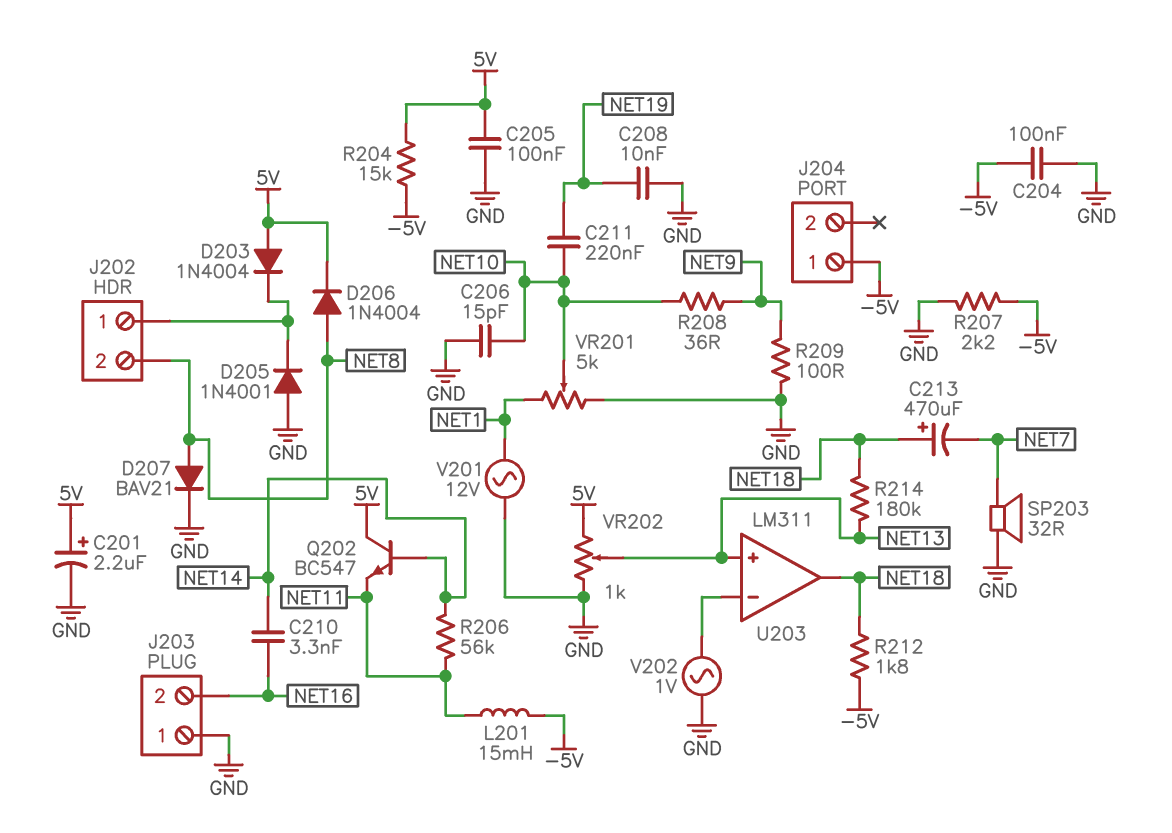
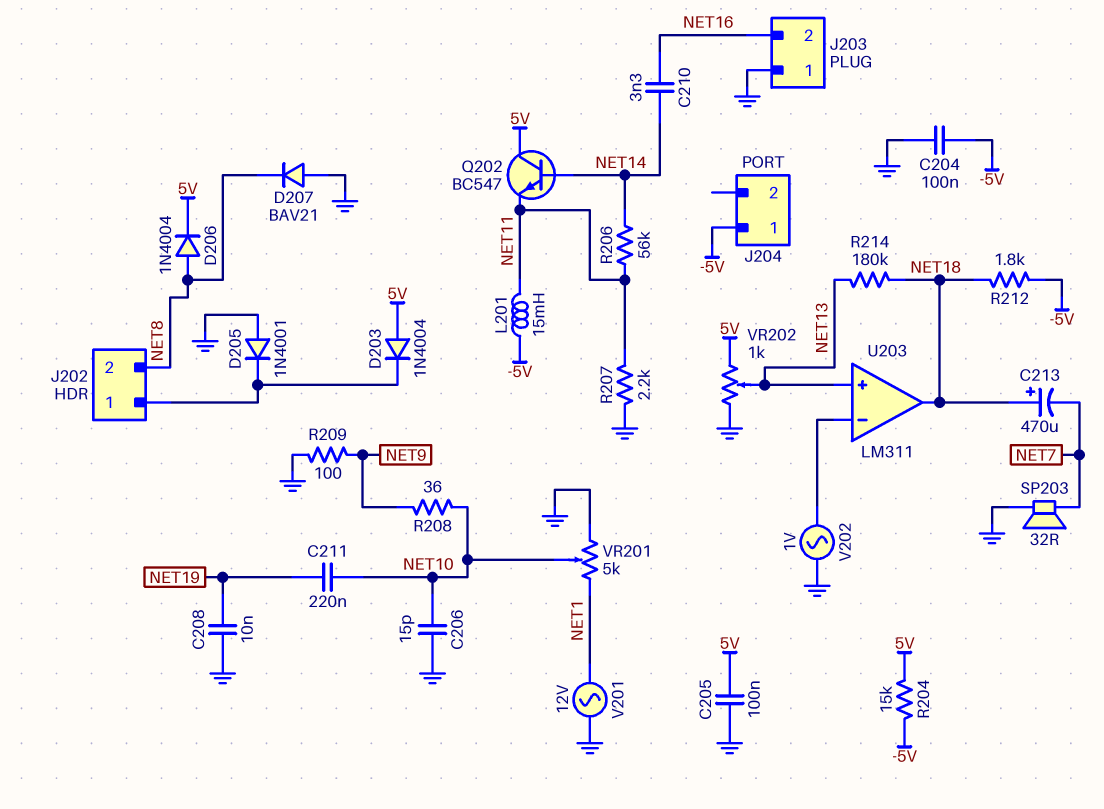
C201: 2.2uF (plus 5V, minus GND) -> none
D207: diode BAV21 (A NET8, K GND) -> diode BAV21 (A GND, K NET8)
R207: 2.2k (-5V, GND) -> 2.2k (GND, NET11)

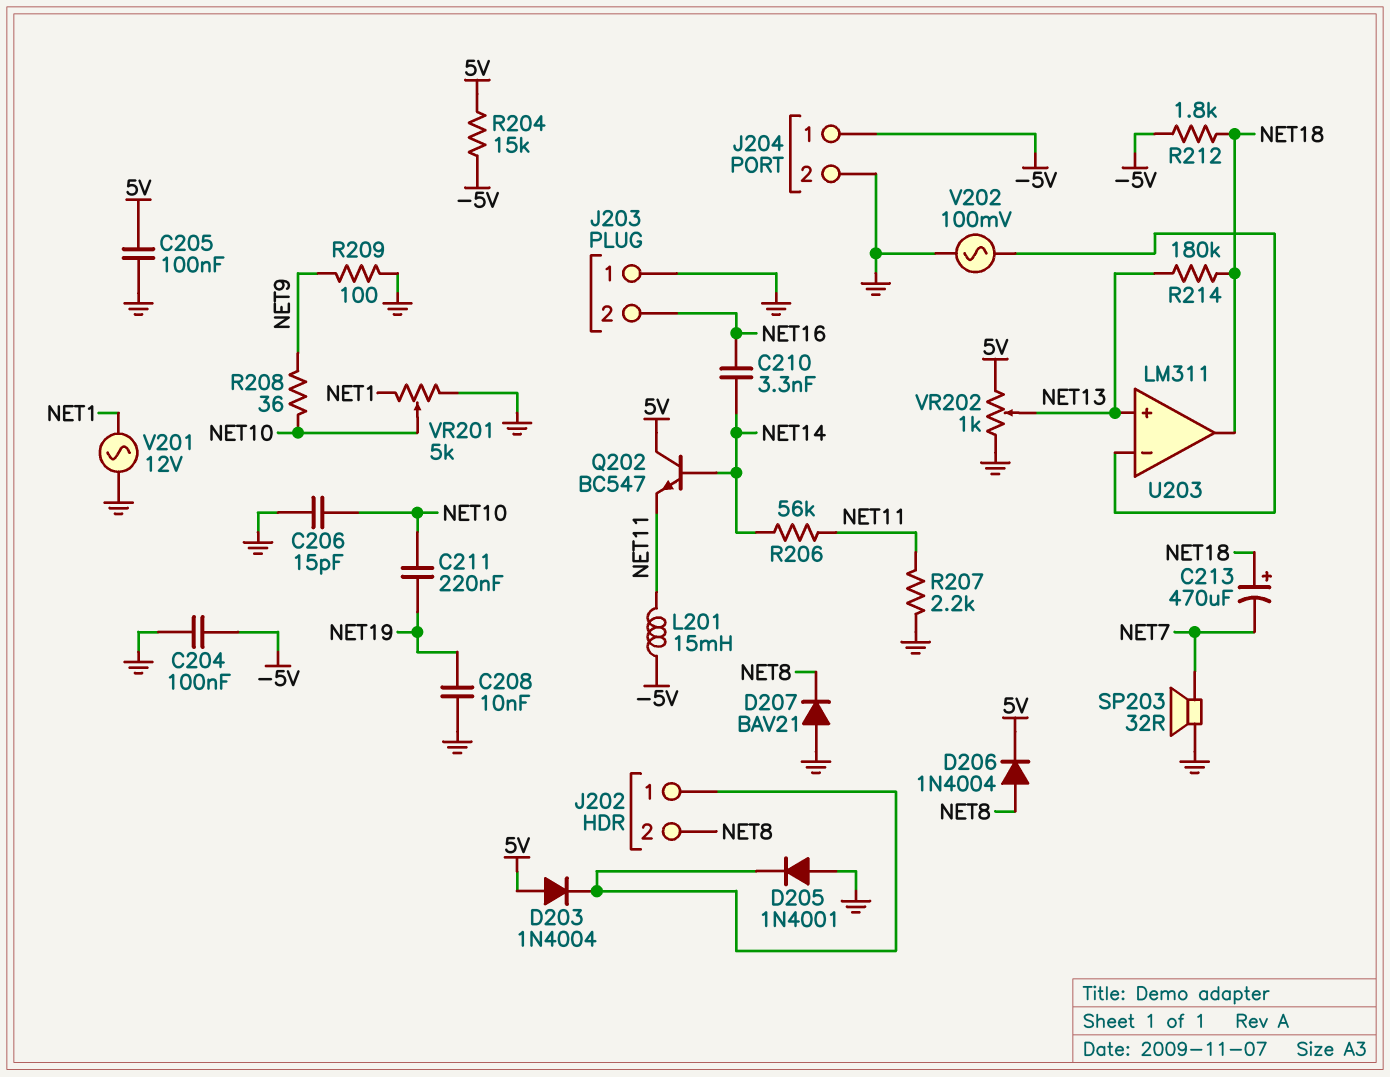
J204 pin 2: none -> GND
V202: AC 1V (GND, U203/in-) -> AC 100mV (GND, U203/in-)

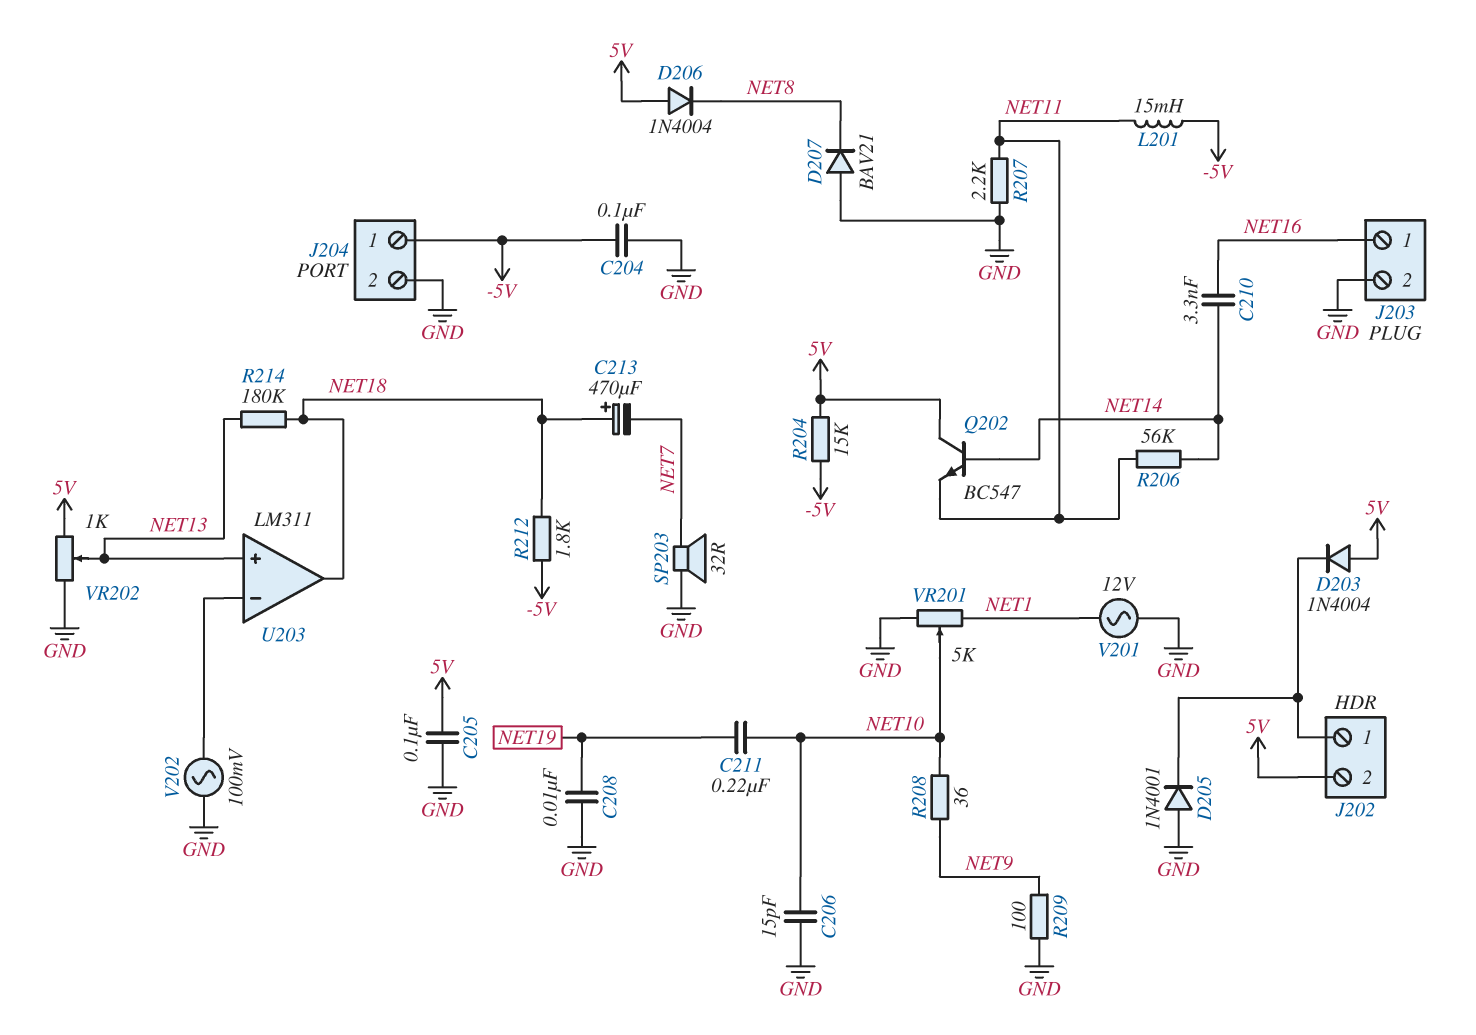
D206: diode 1N4004 (A NET8, K 5V) -> diode 1N4004 (A 5V, K NET8)
J202 pin 2: NET8 -> 5V
J203 pin 1: GND -> NET16
J203 pin 2: NET16 -> GND

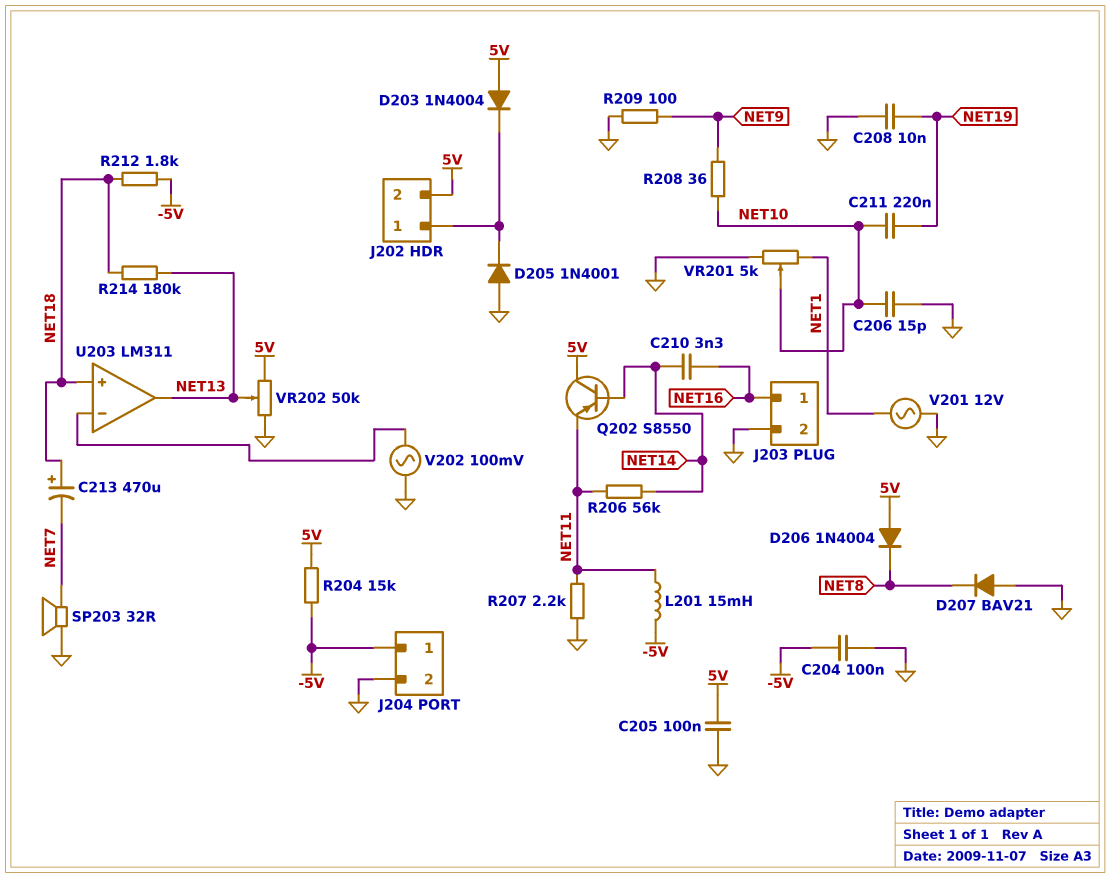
Q202: NPN BC547 (B NET14, C 5V, E NET11) -> PNP S8550 (B NET14, C 5V, E NET11)
U203 pin in+: NET13 -> NET18
U203 pin out: NET18 -> NET13
VR202: 1k (5V, GND, wiper NET13) -> 50k (5V, GND, wiper NET13)

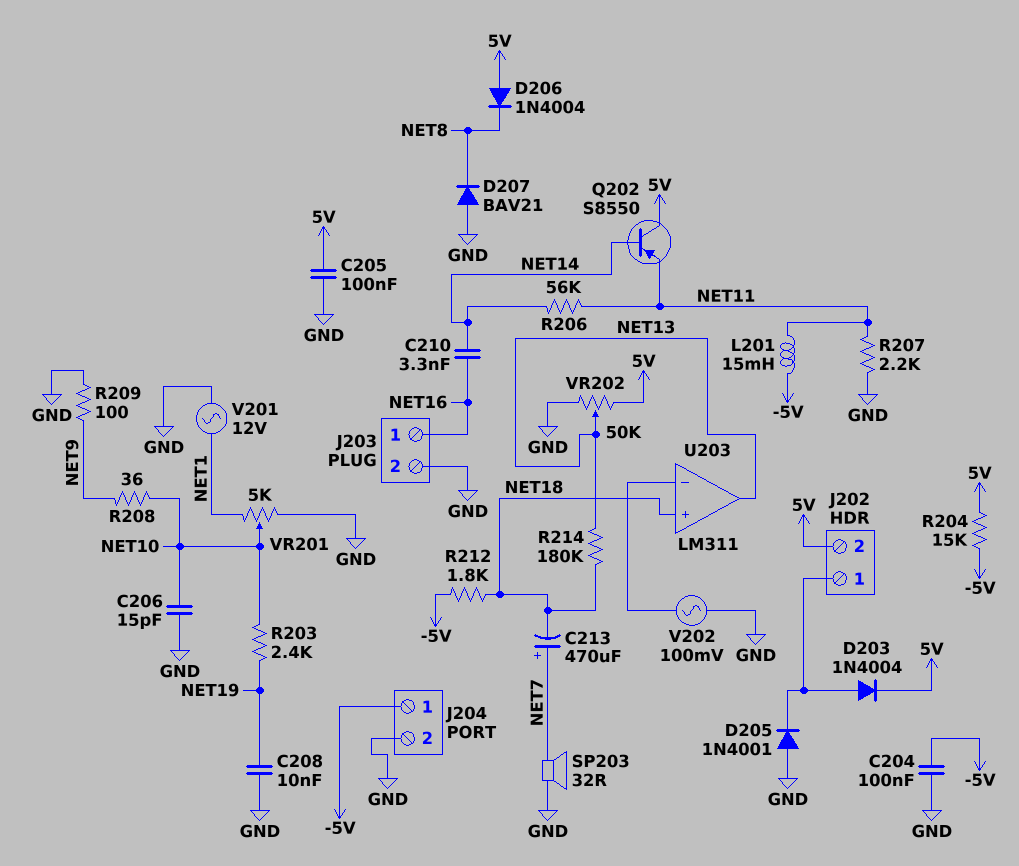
C211: 220nF (NET10, NET19) -> none
C213: 470uF (plus NET18, minus NET7) -> 470uF (plus NET7, minus NET18)
D203: diode 1N4004 (A 5V, K J202/1) -> diode 1N4004 (A J202/1, K 5V)
R203: none -> 2.4k (NET10, NET19)

